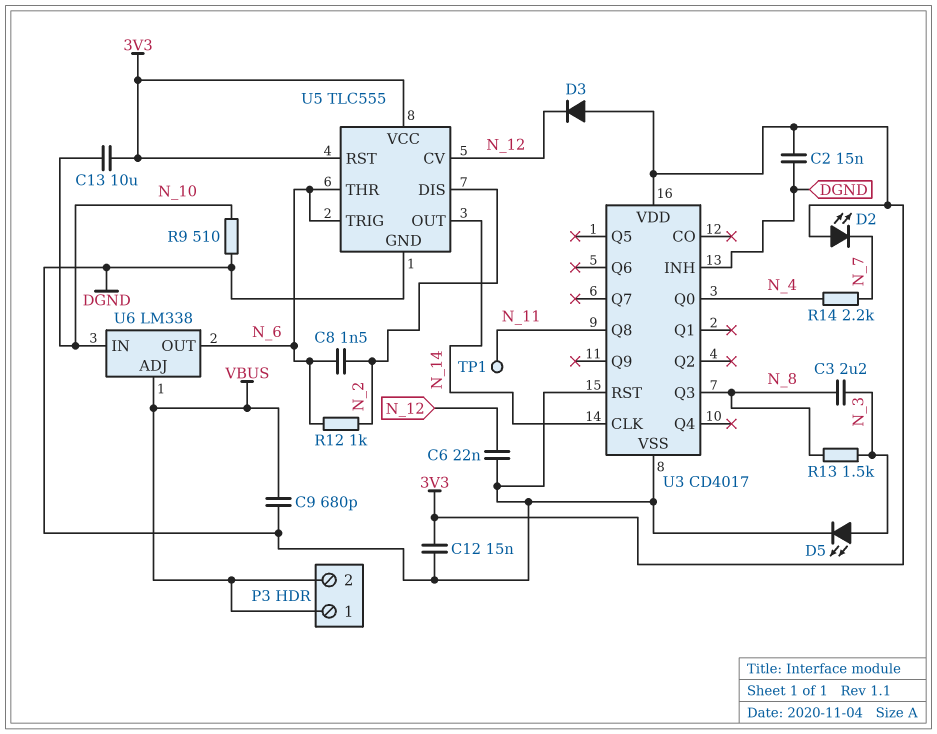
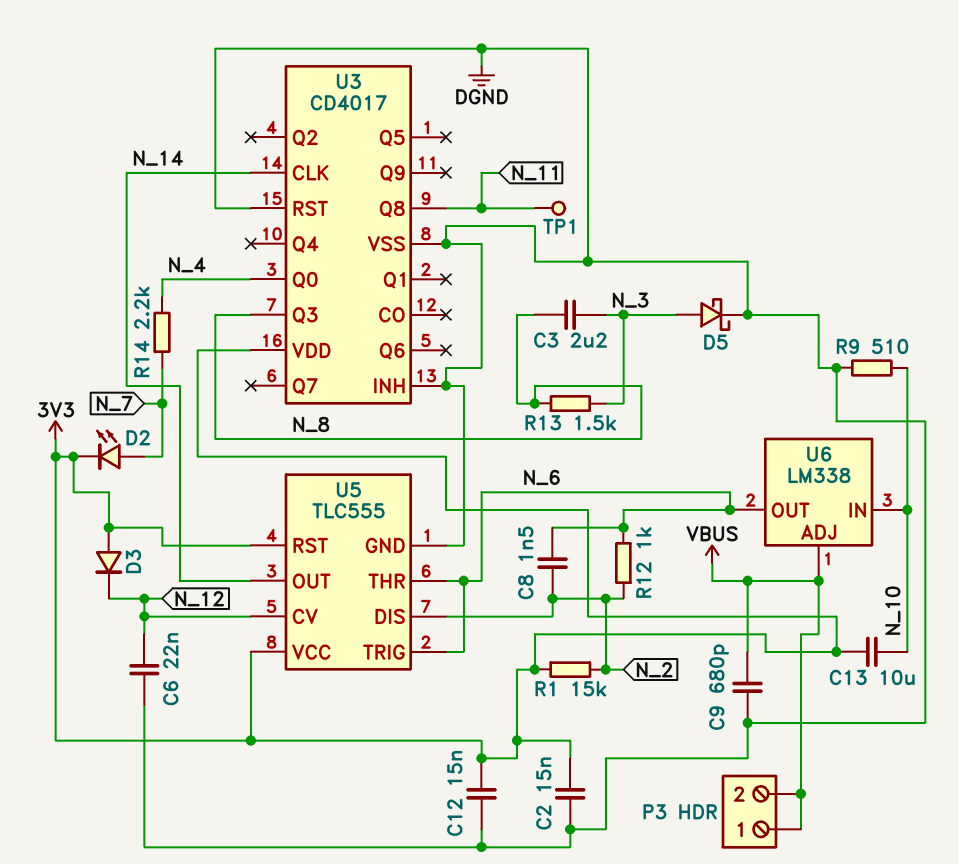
D2: LED (A 3V3, K N_7) -> LED (A N_7, K 3V3)
D5: LED (A N_3, K DGND) -> schottky (A N_3, K DGND)
R1: none -> 15k (3V3, N_2)

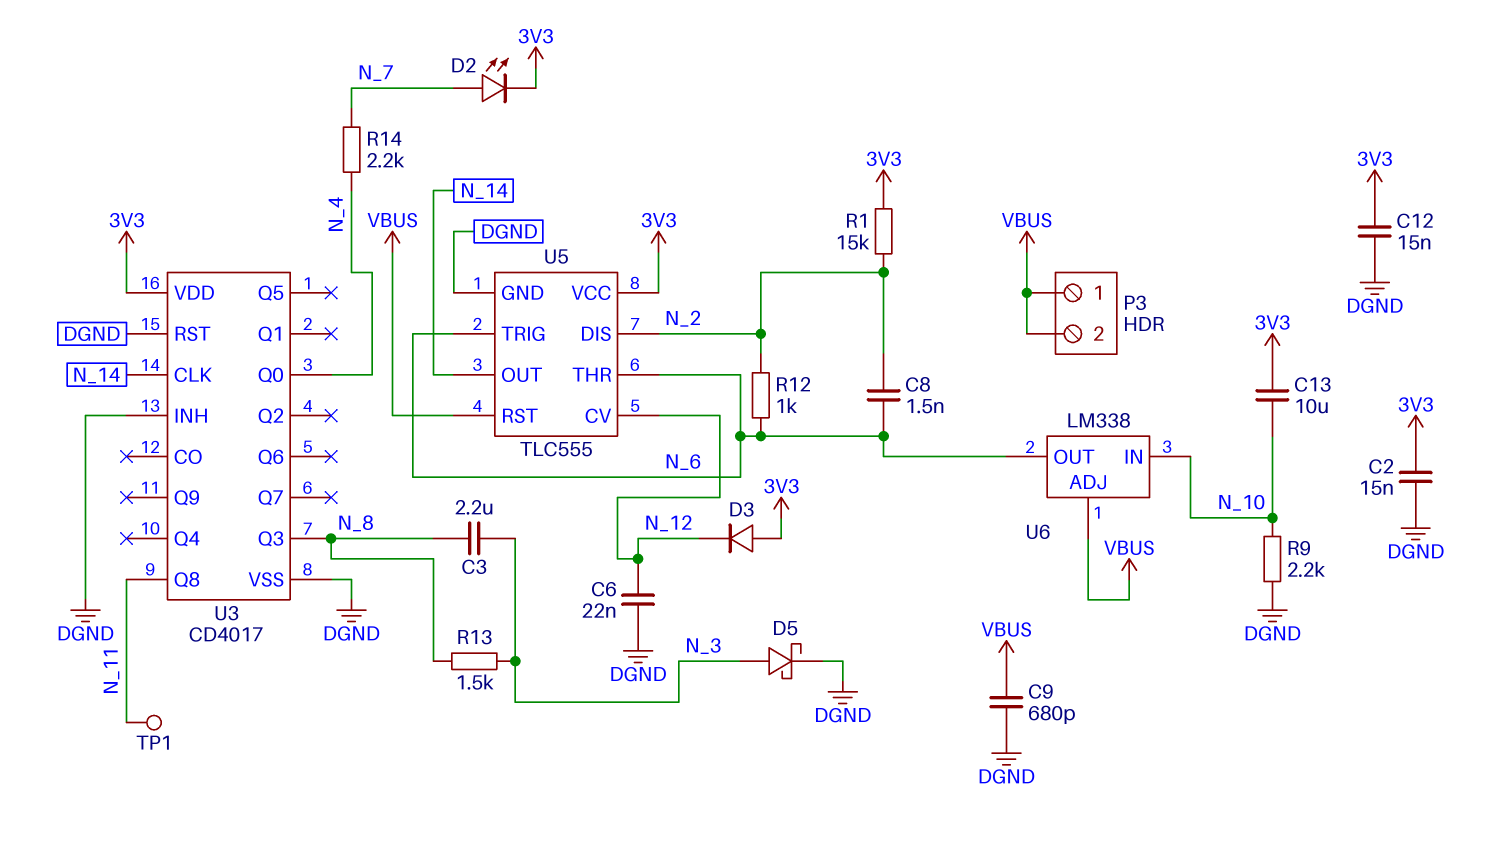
R9: 510 (DGND, N_10) -> 2.2k (DGND, N_10)
U5 pin RST: 3V3 -> VBUS

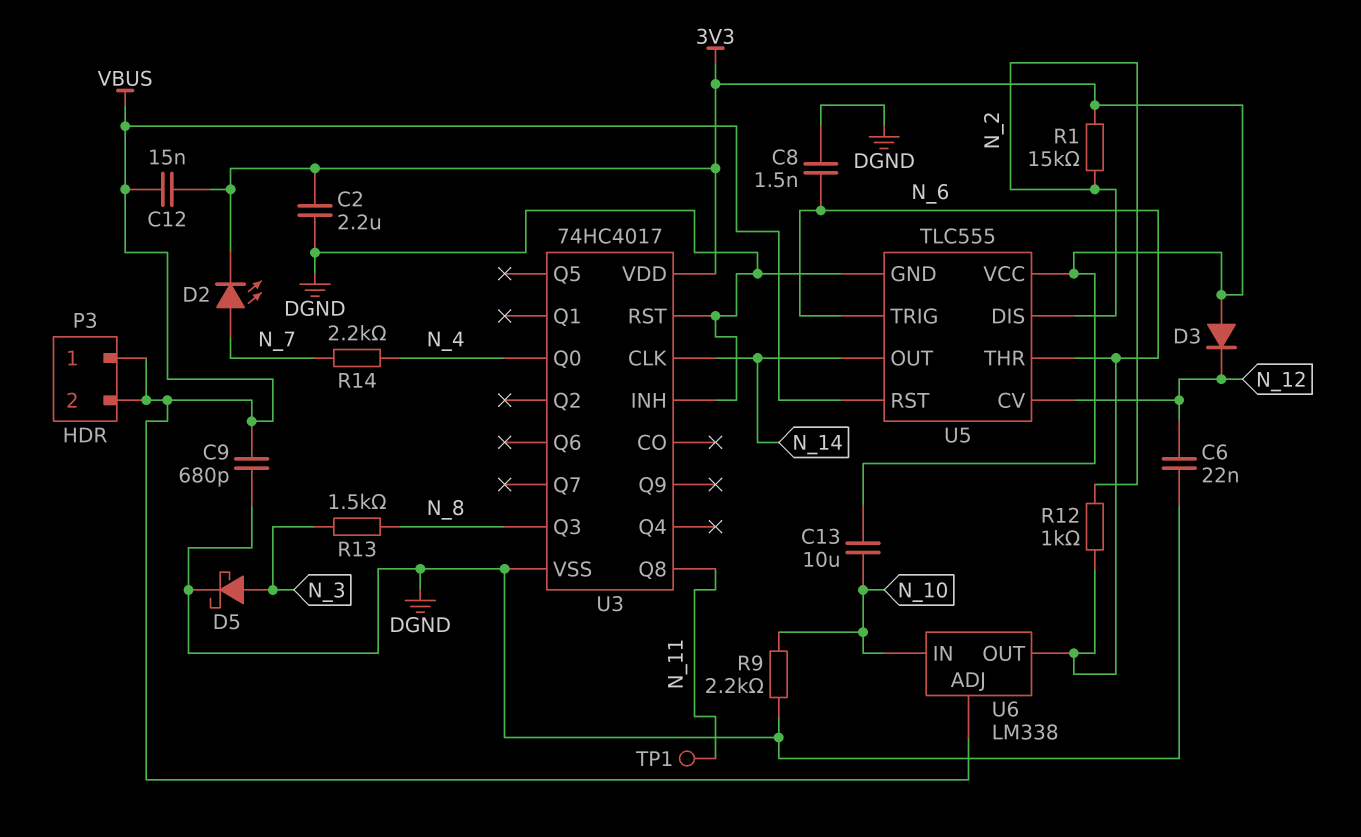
C2: 15nF (3V3, DGND) -> 2.2uF (3V3, DGND)
C3: 2.2uF (N_3, N_8) -> none
C8: 1.5nF (N_2, N_6) -> 1.5nF (DGND, N_6)
C12: 15nF (3V3, DGND) -> 15nF (3V3, VBUS)
U3: CD4017 -> 74HC4017

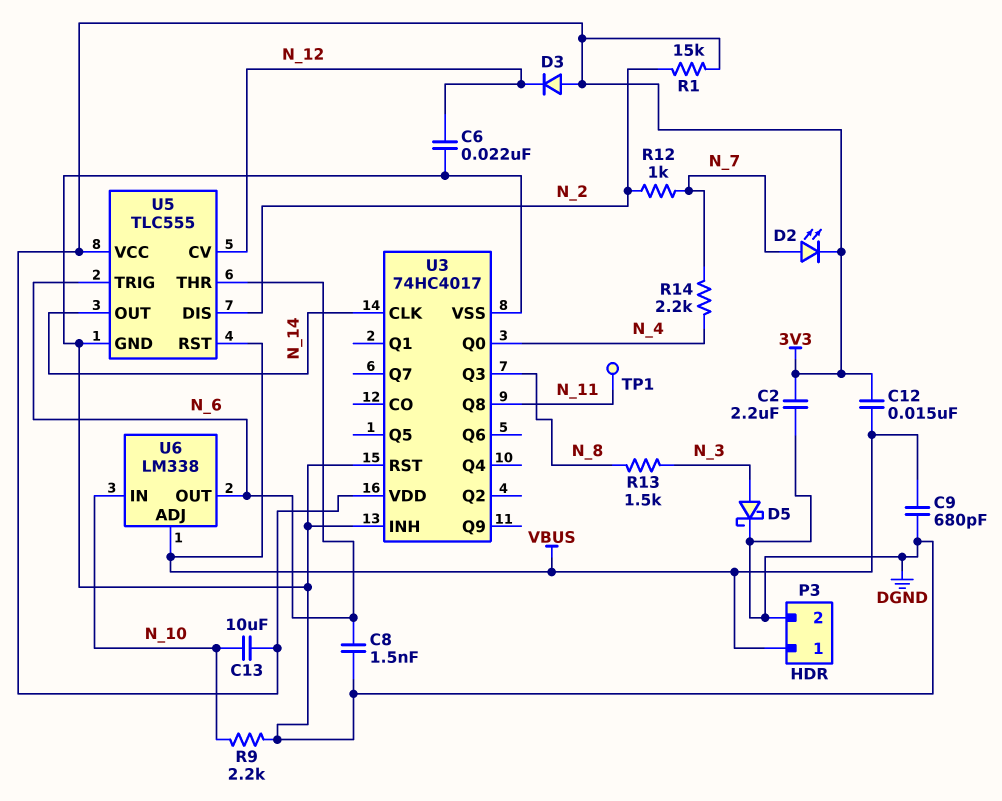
P3 pin 2: VBUS -> DGND
R12: 1k (N_2, N_6) -> 1k (N_2, N_7)

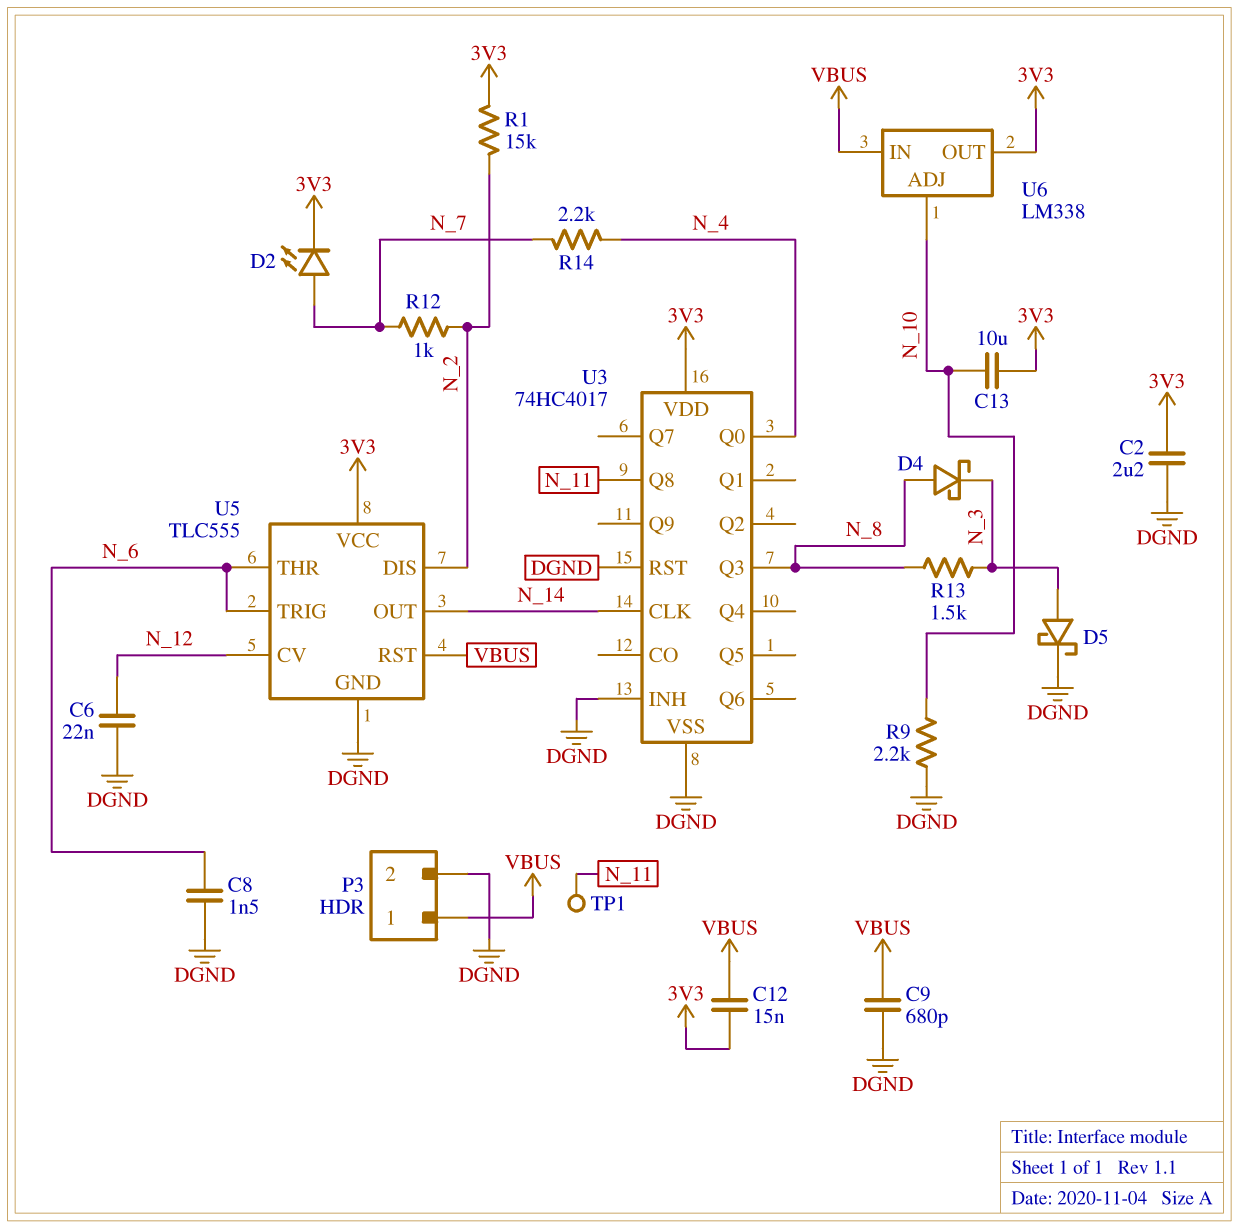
D3: diode (A 3V3, K N_12) -> none
D4: none -> schottky (A N_8, K N_3)
U6 pin ADJ: VBUS -> N_10
U6 pin IN: N_10 -> VBUS
U6 pin OUT: N_6 -> 3V3

